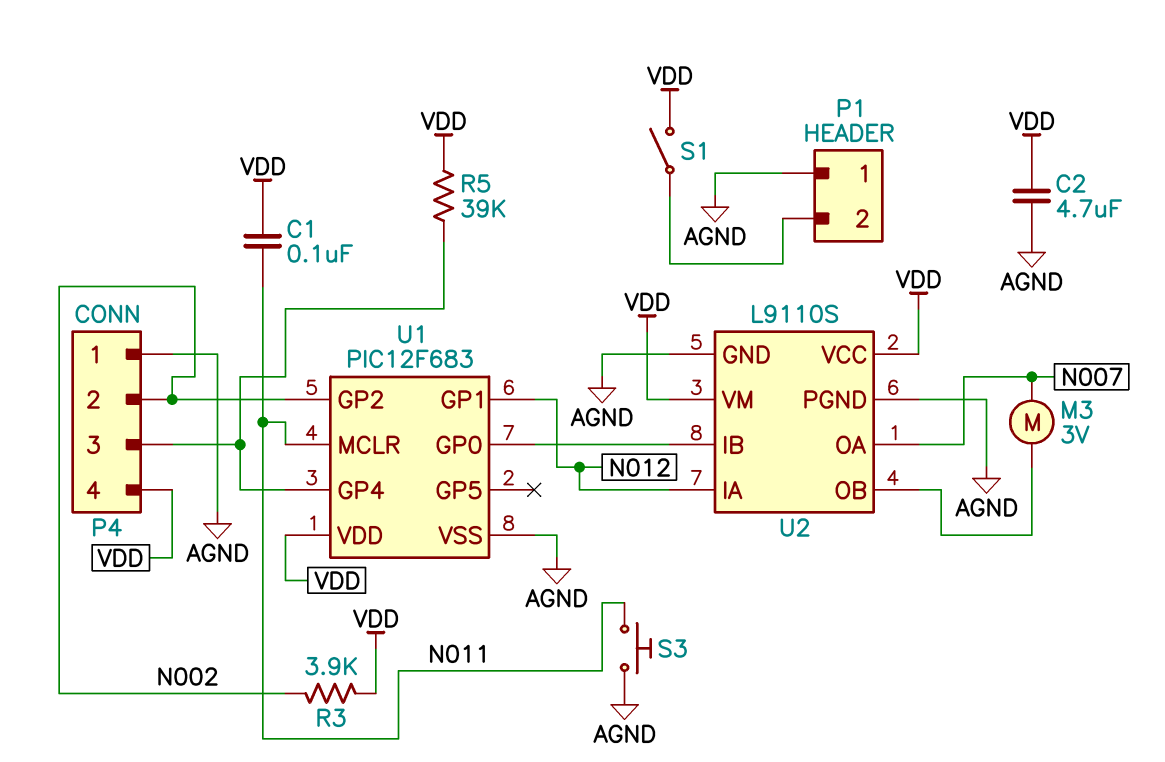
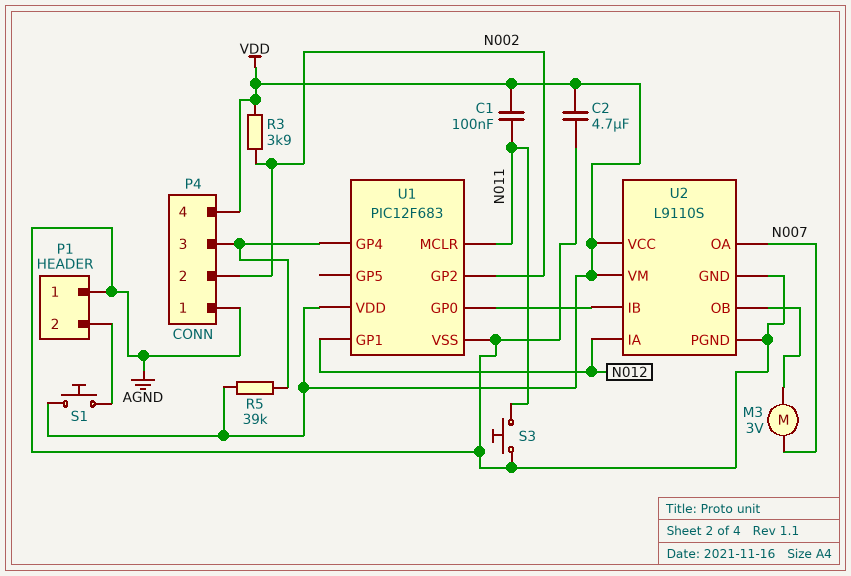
S1: switch (P1/2, VDD) -> button (P1/2, VDD)

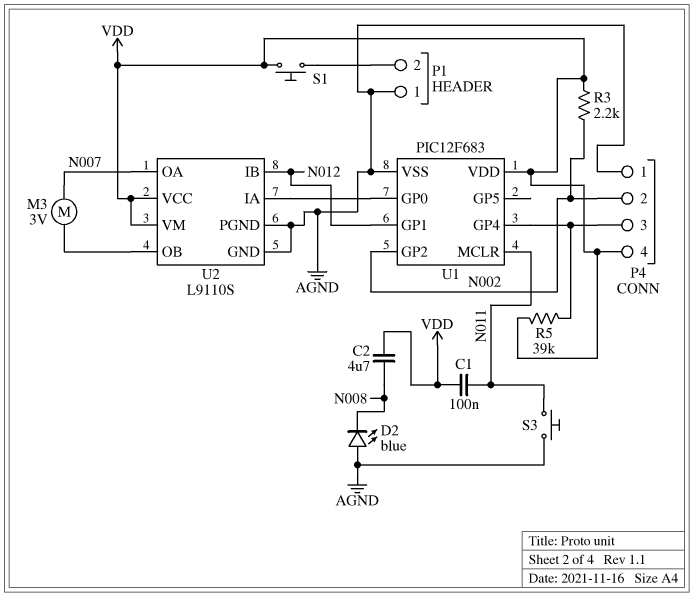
C2: 4.7uF (AGND, VDD) -> 4.7uF (N008, VDD)
D2: none -> LED blue (A AGND, K N008)
R3: 3.9k (N002, VDD) -> 2.2k (N002, VDD)
U2 pin IA: N012 -> U1/GP0
U2 pin IB: U1/GP0 -> N012

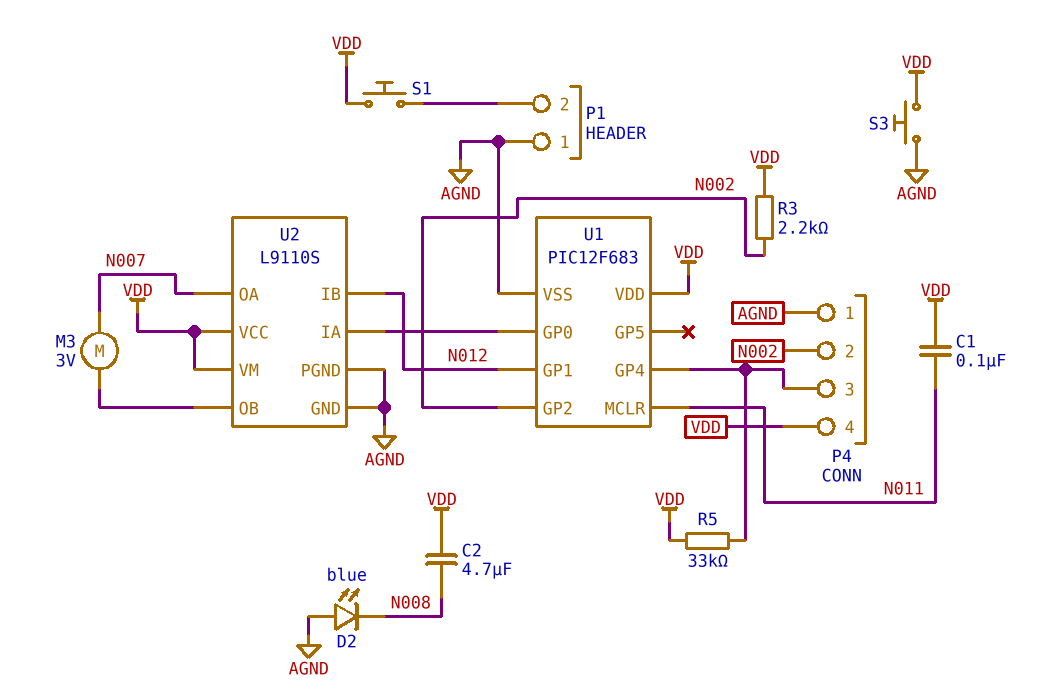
R5: 39k (P4/3, VDD) -> 33k (P4/3, VDD)
S3: button (AGND, N011) -> button (AGND, VDD)

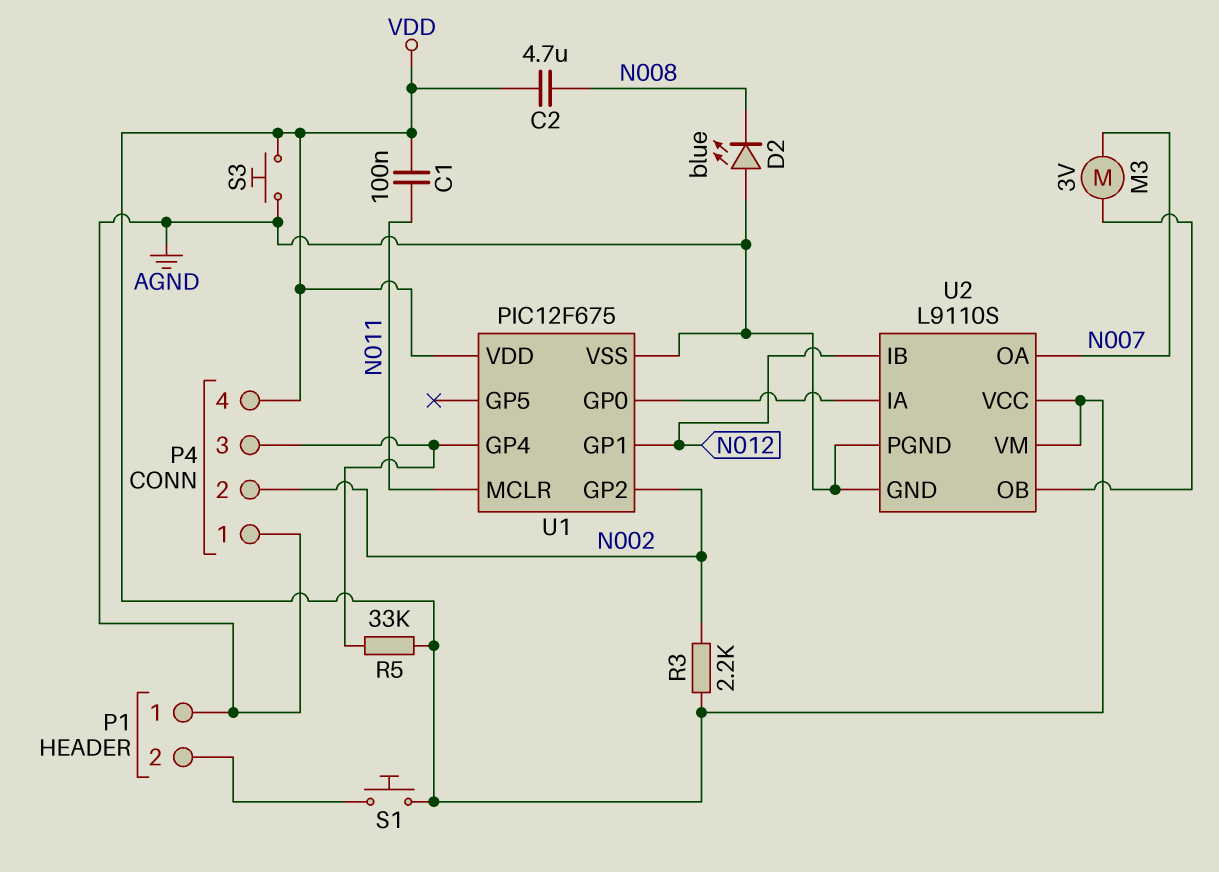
U1: PIC12F683 -> PIC12F675

